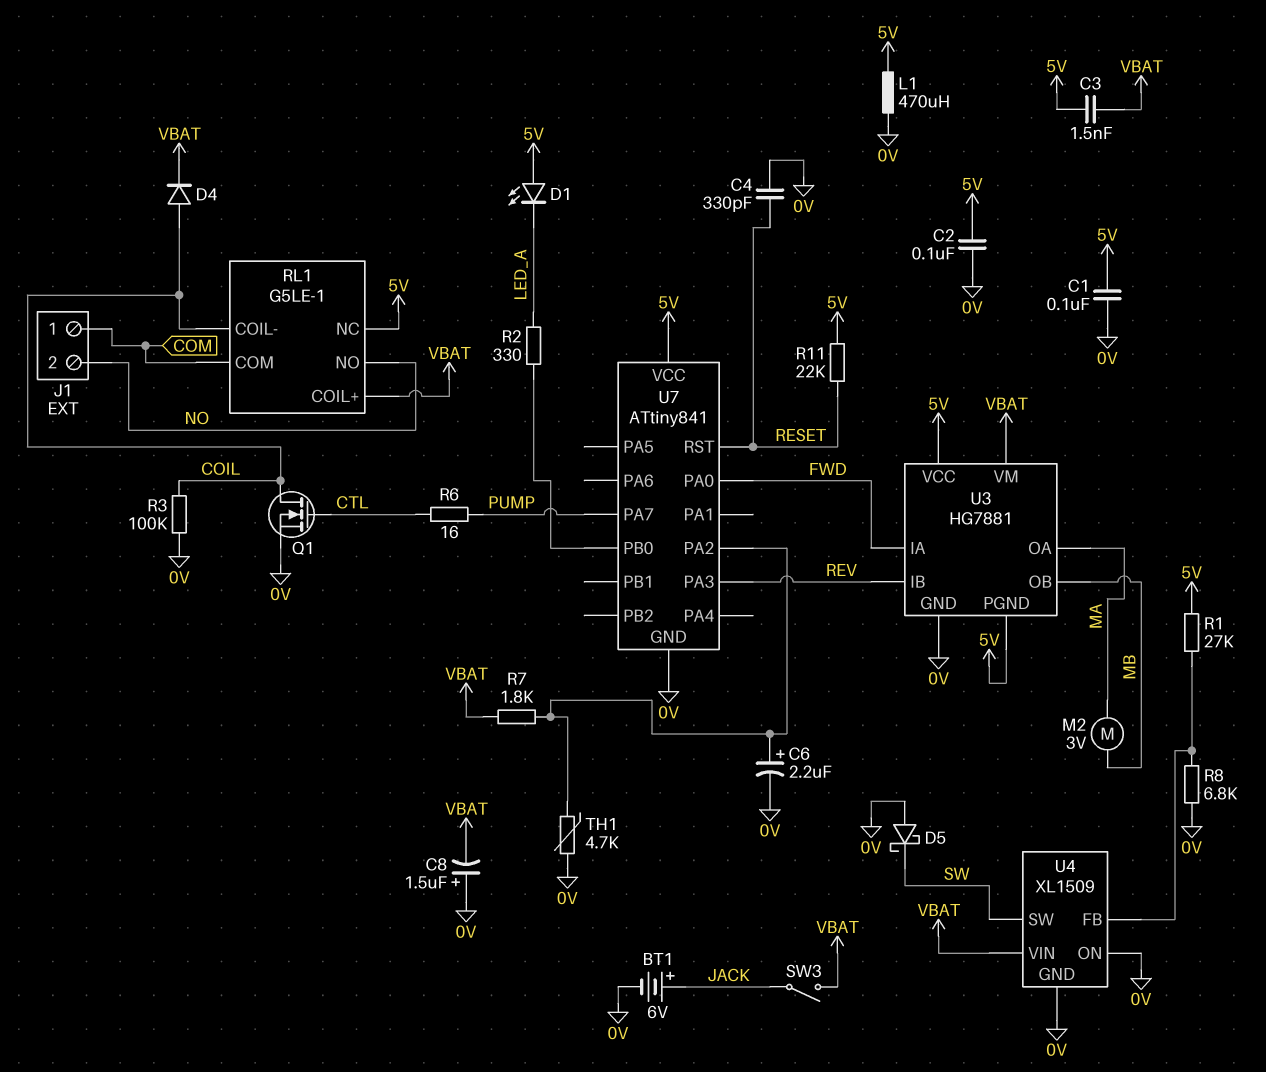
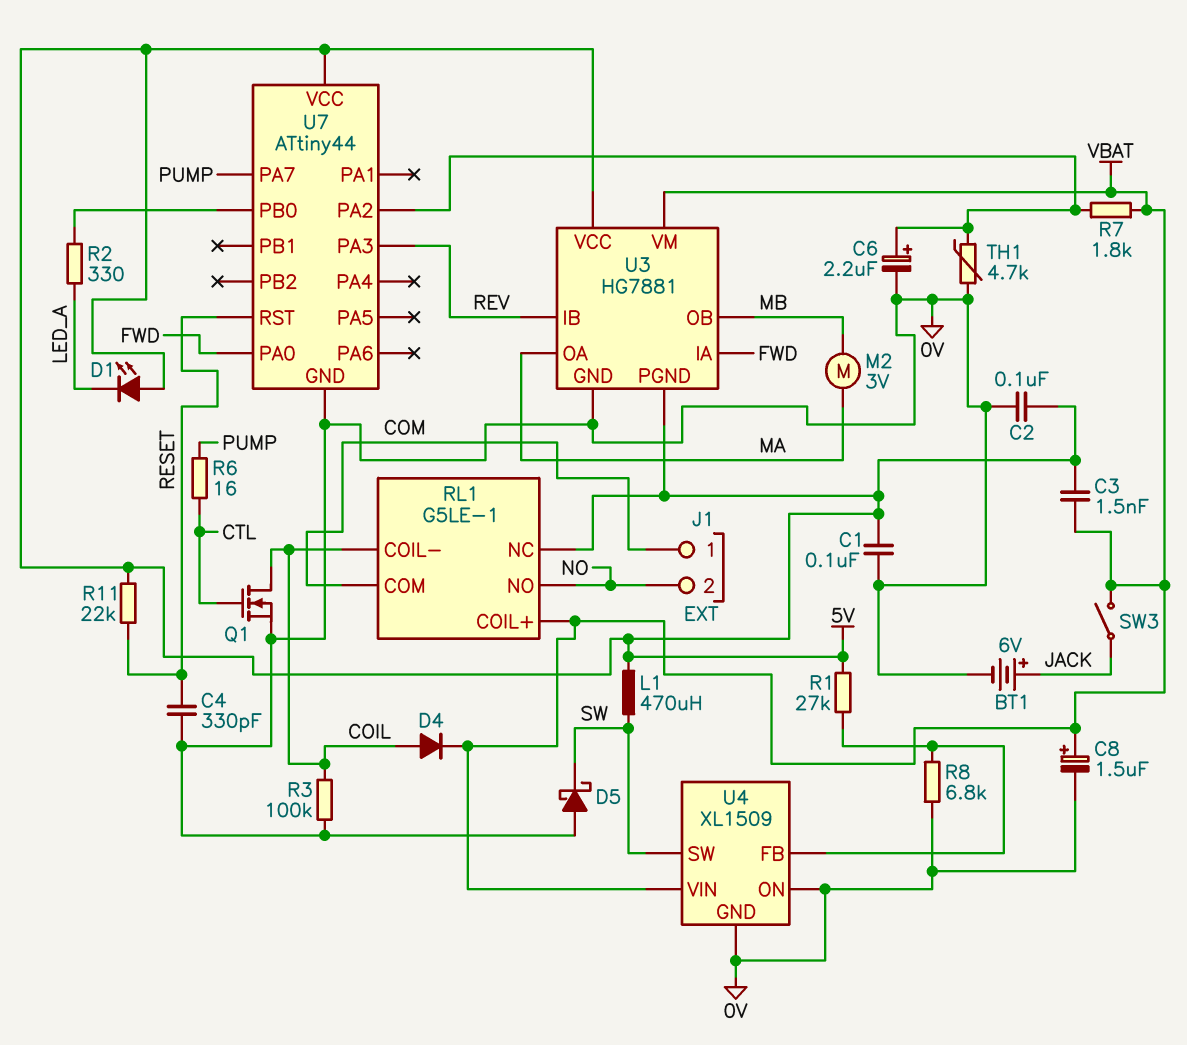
C8: 1.5uF (plus 0V, minus VBAT) -> 1.5uF (plus VBAT, minus 0V)
L1: 470uH (0V, 5V) -> 470uH (5V, SW)
U7: ATtiny841 -> ATtiny44

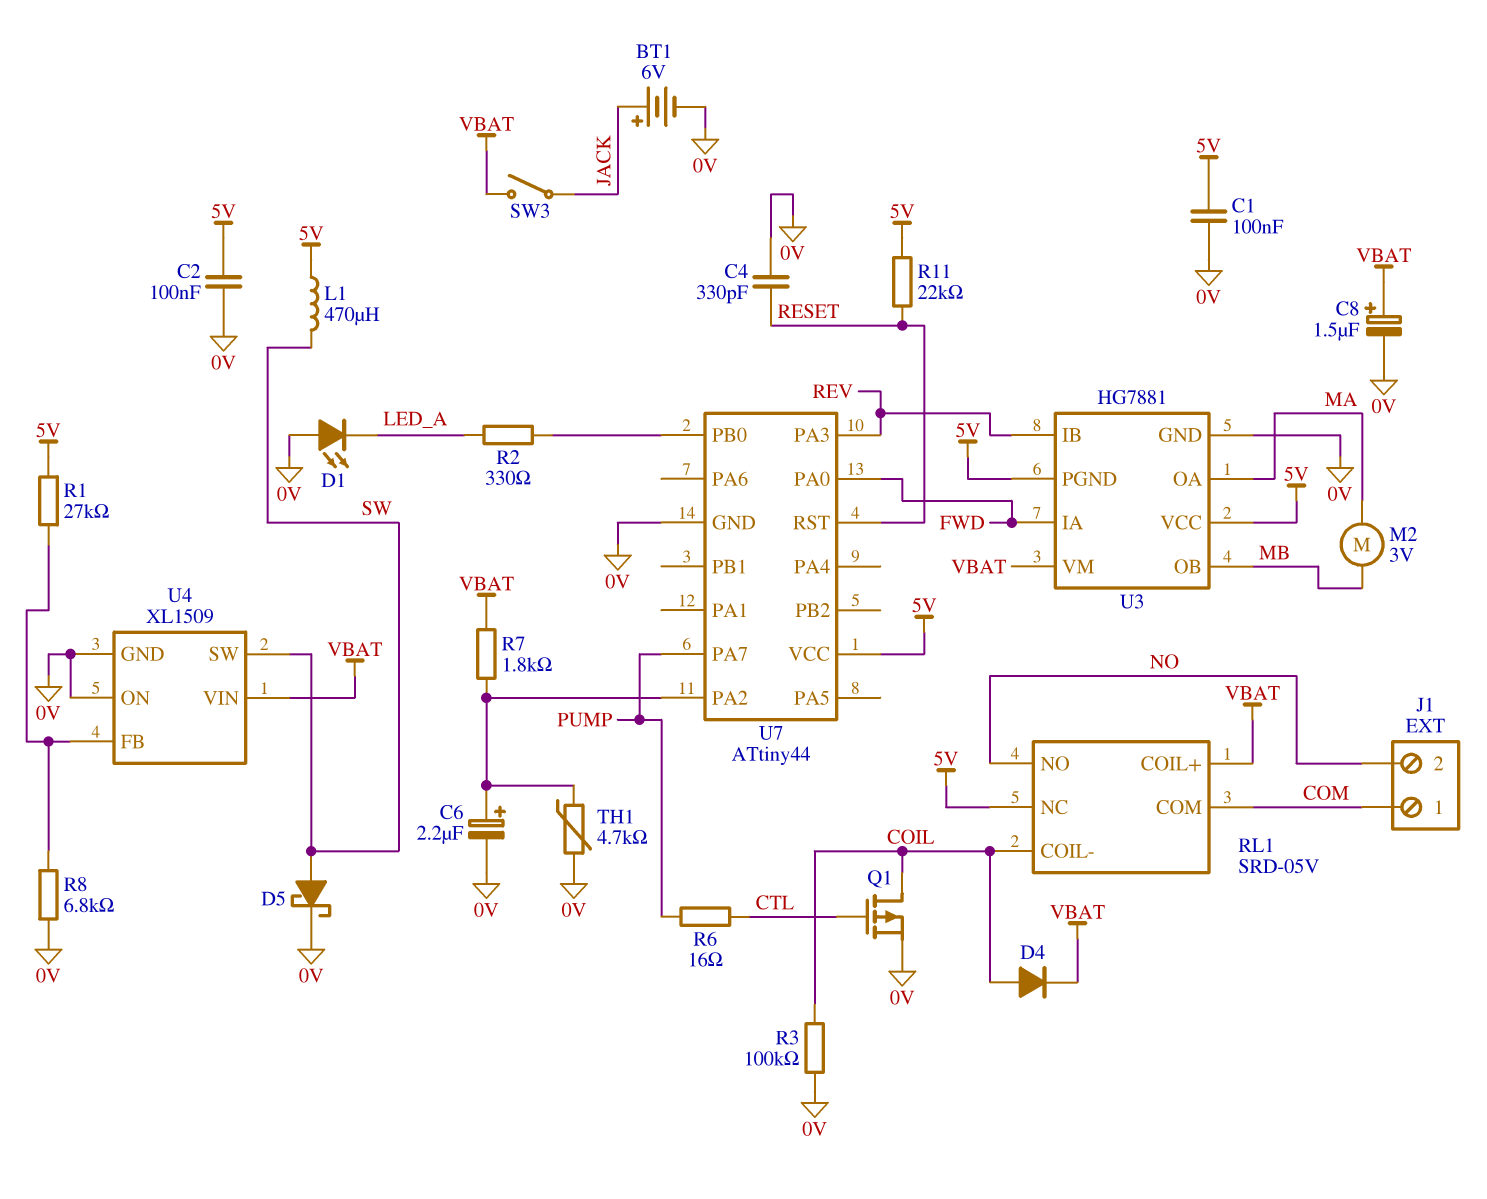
C3: 1.5nF (5V, VBAT) -> none
D1: LED (A 5V, K LED_A) -> LED (A 0V, K LED_A)
D5: schottky (A 0V, K SW) -> schottky (A SW, K 0V)
Q1: NMOS (G CTL, D COIL, S 0V) -> PMOS (G CTL, D COIL, S 0V)
RL1: G5LE-1 -> SRD-05V

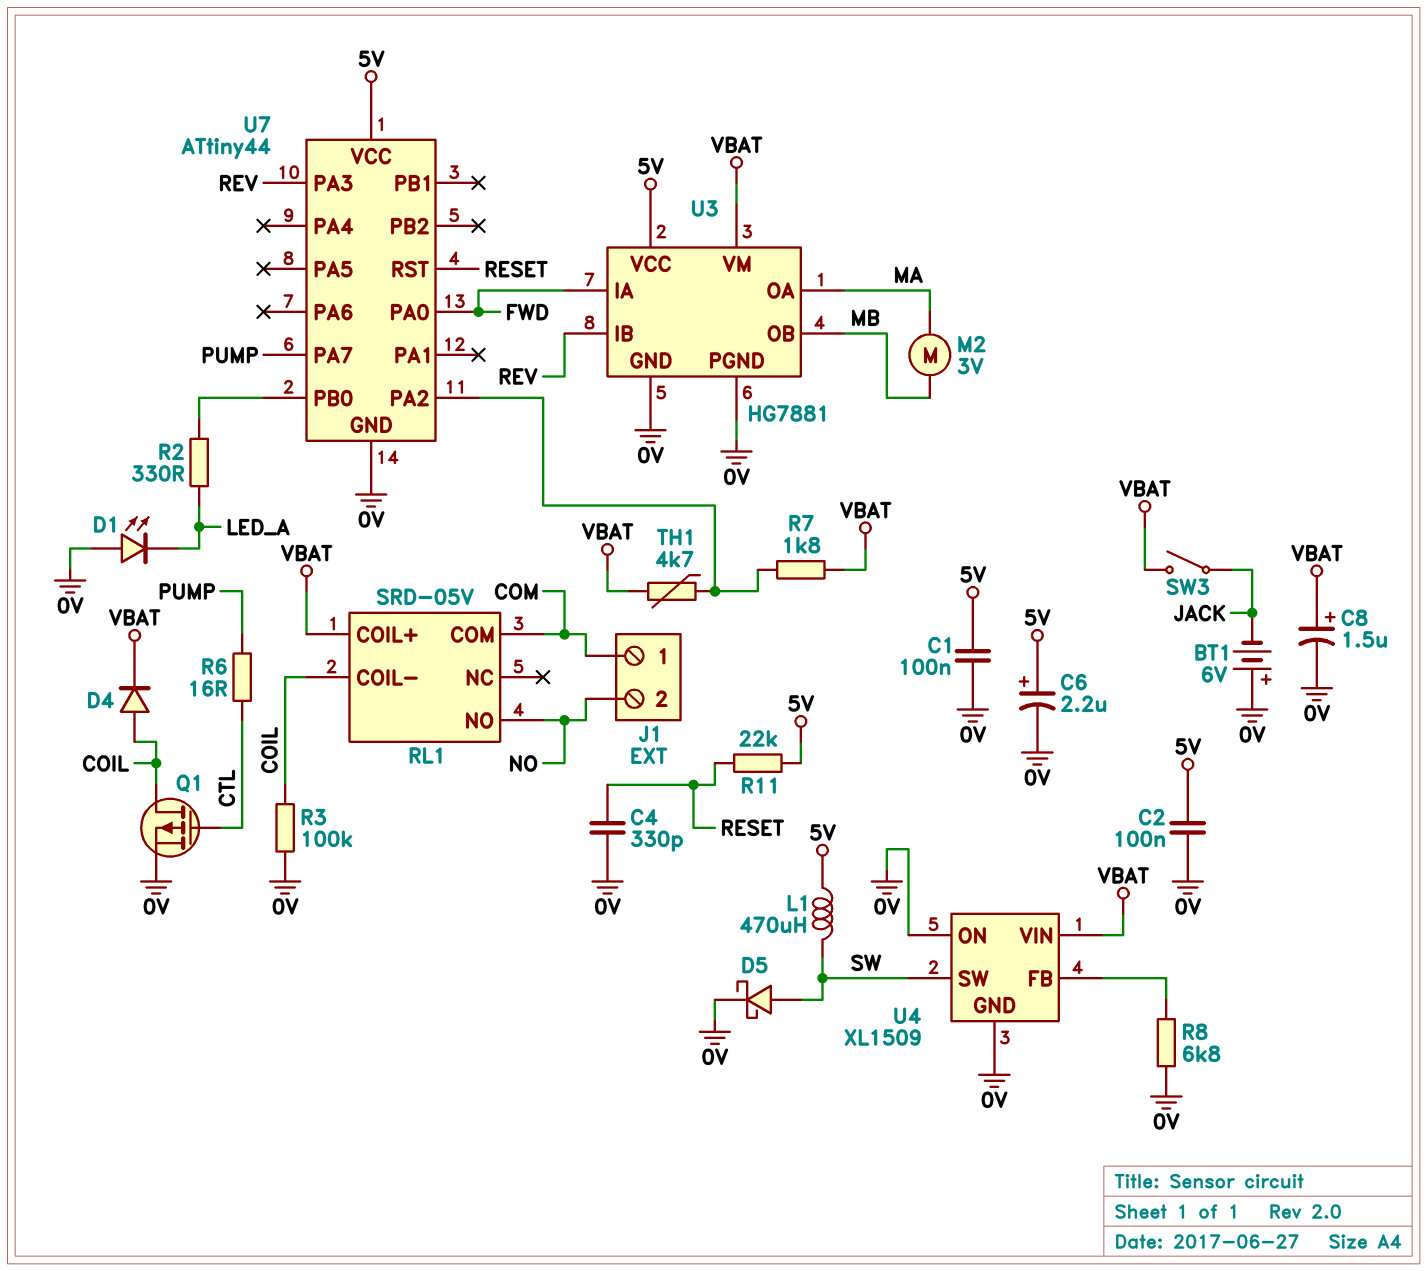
BT1: 6V (plus JACK, minus 0V) -> 6V (plus 0V, minus JACK)
C6: 2.2uF (plus U7/PA2, minus 0V) -> 2.2uF (plus 5V, minus 0V)
R1: 27k (5V, U4/FB) -> none
RL1 pin NC: 5V -> none
TH1: 4.7k (0V, U7/PA2) -> 4.7k (U7/PA2, VBAT)
U3 pin PGND: 5V -> 0V

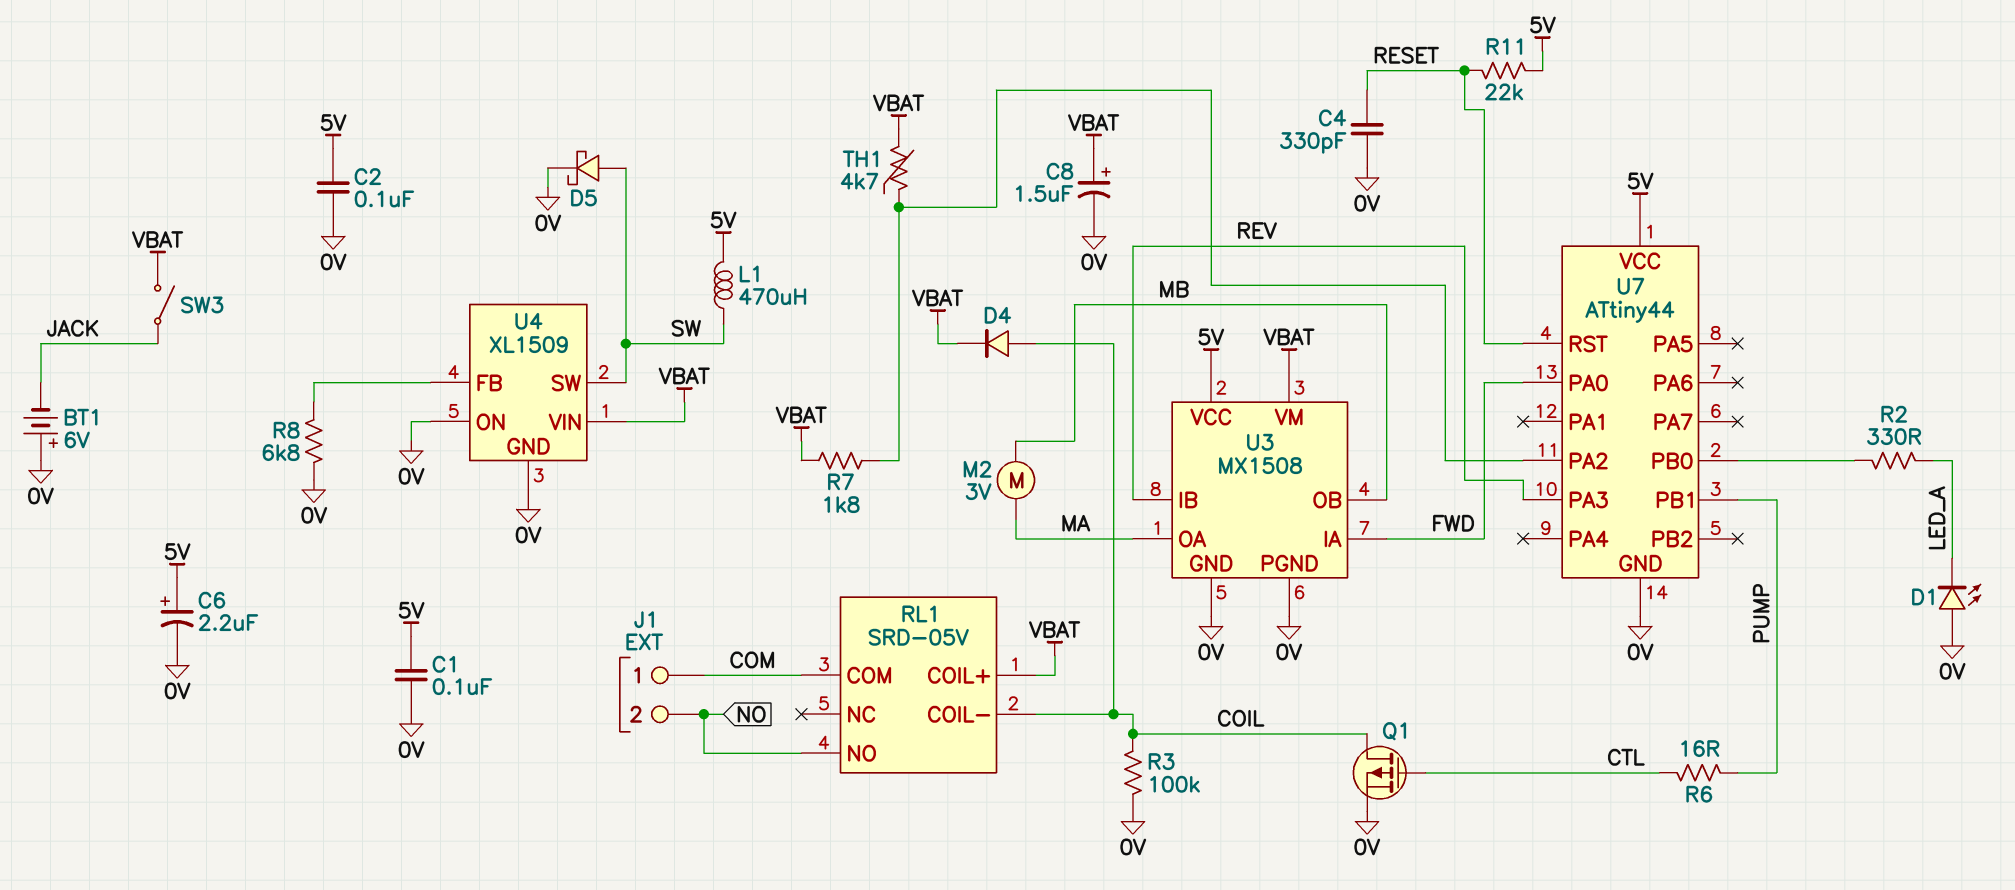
U3: HG7881 -> MX1508
U7 pin PA7: PUMP -> none
U7 pin PB1: none -> PUMP

